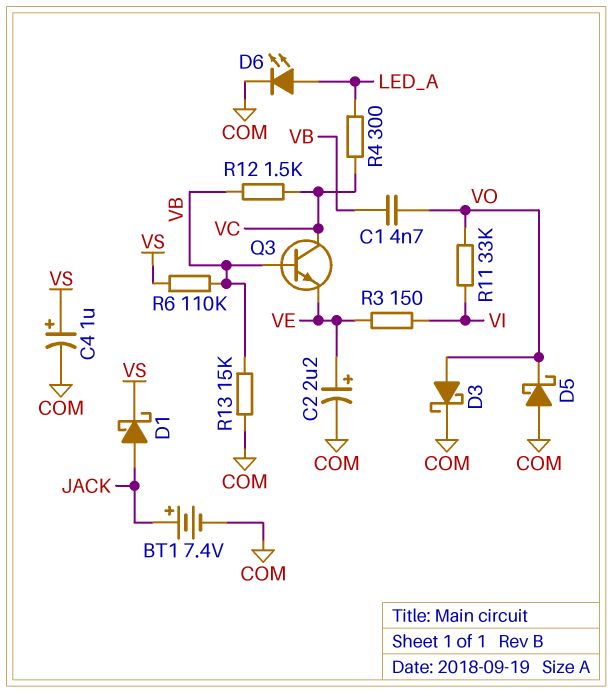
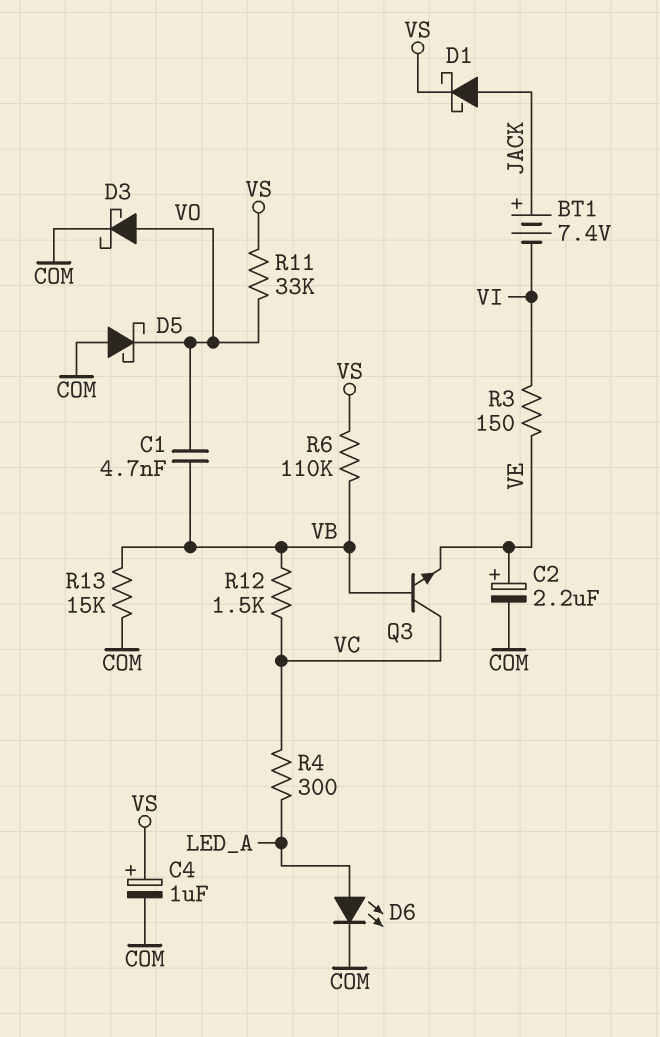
BT1: 7.4V (plus JACK, minus COM) -> 7.4V (plus JACK, minus VI)
R11: 33k (VI, VO) -> 33k (VO, VS)

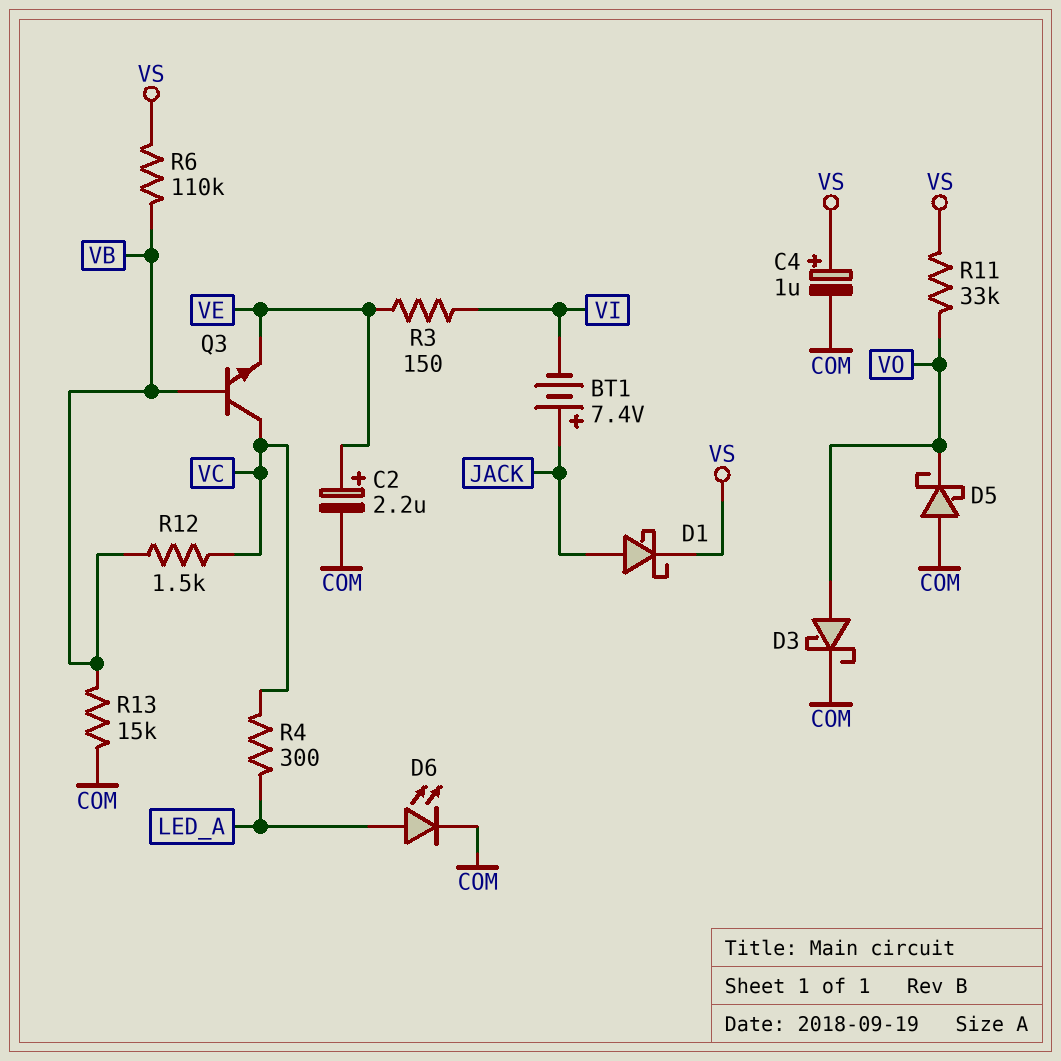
C1: 4.7nF (VB, VO) -> none

